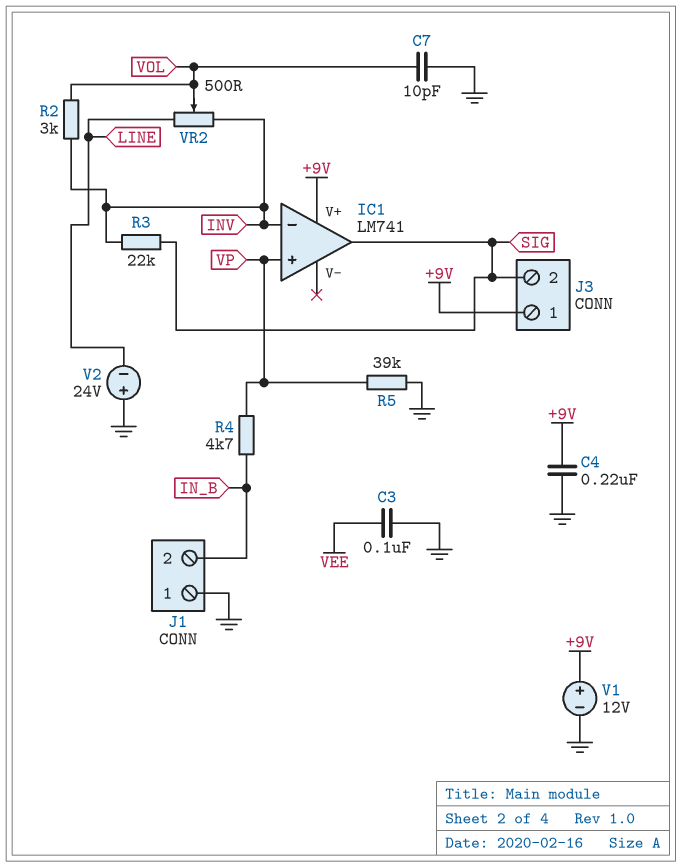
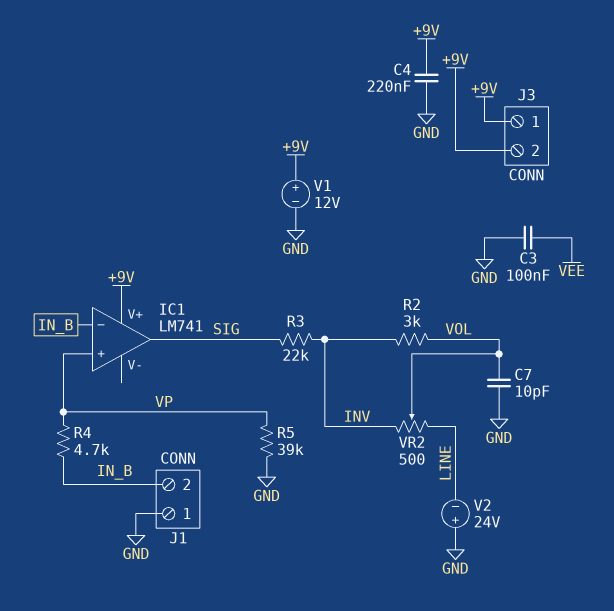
IC1 pin in-: INV -> IN_B
J3 pin 2: SIG -> +9V

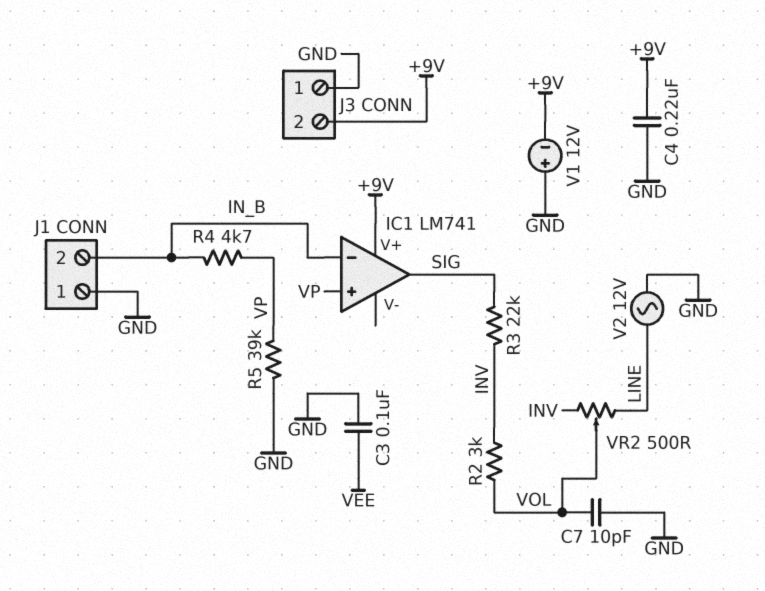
J3 pin 1: +9V -> GND
V1: 12V (plus +9V, minus GND) -> 12V (plus GND, minus +9V)
V2: 24V (plus GND, minus LINE) -> AC 12V (GND, LINE)

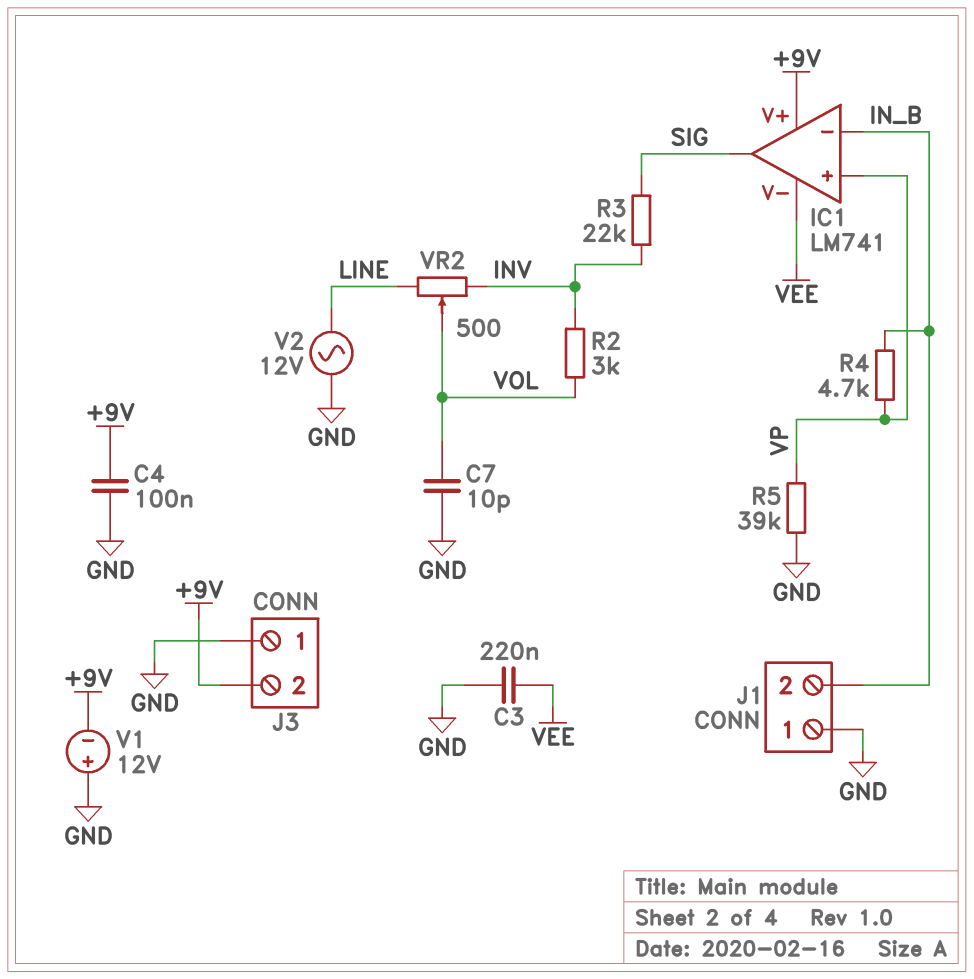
C3: 100nF (GND, VEE) -> 220nF (GND, VEE)
C4: 220nF (+9V, GND) -> 100nF (+9V, GND)
IC1 pin V-: none -> VEE

